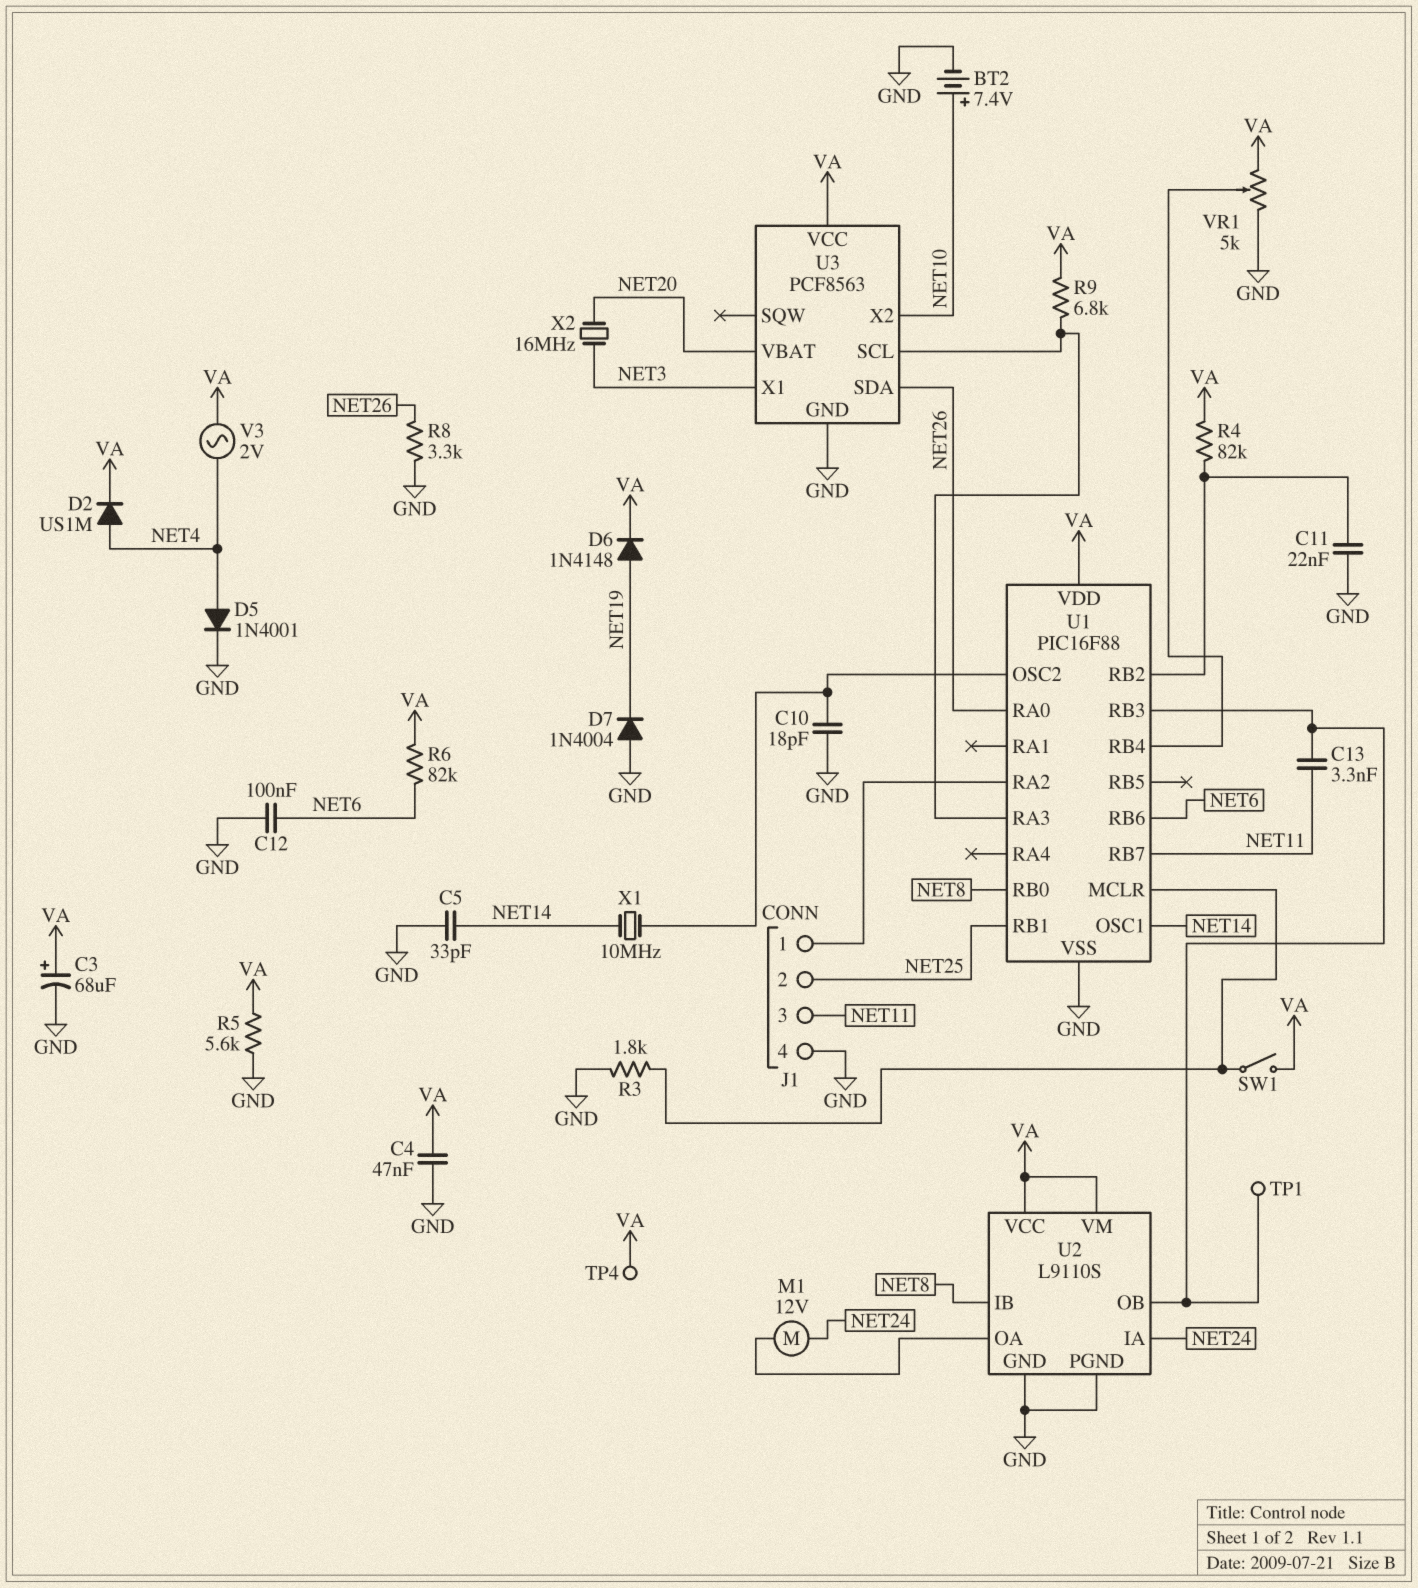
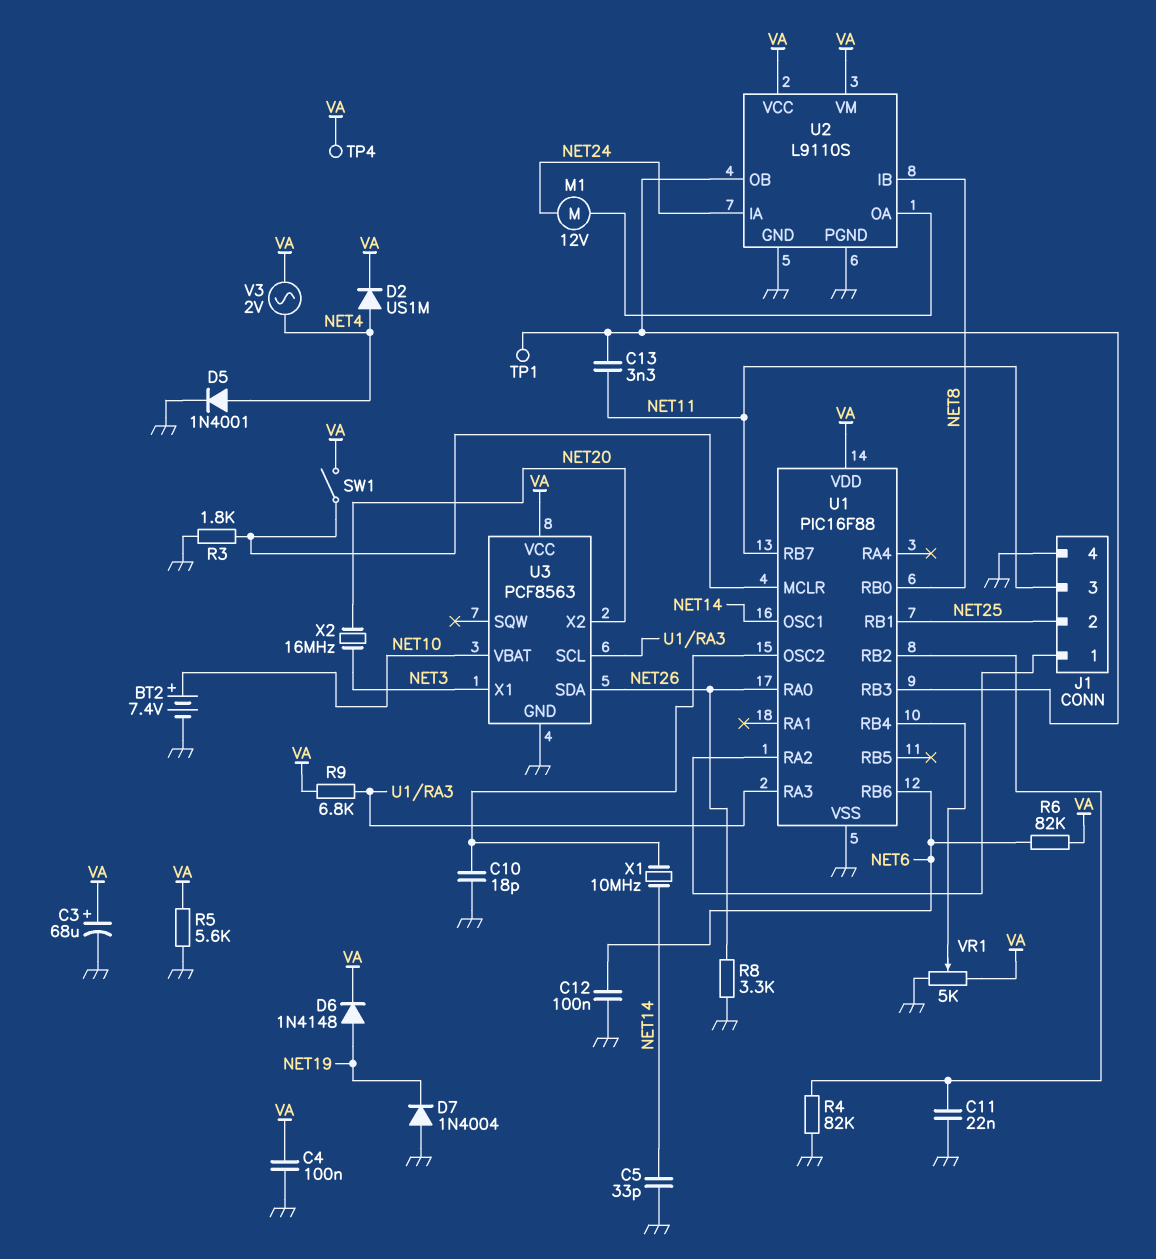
C4: 47nF (GND, VA) -> 100nF (GND, VA)
R4: 82k (U1/RB2, VA) -> 82k (GND, U1/RB2)
U3 pin VBAT: NET20 -> NET10
U3 pin X2: NET10 -> NET20

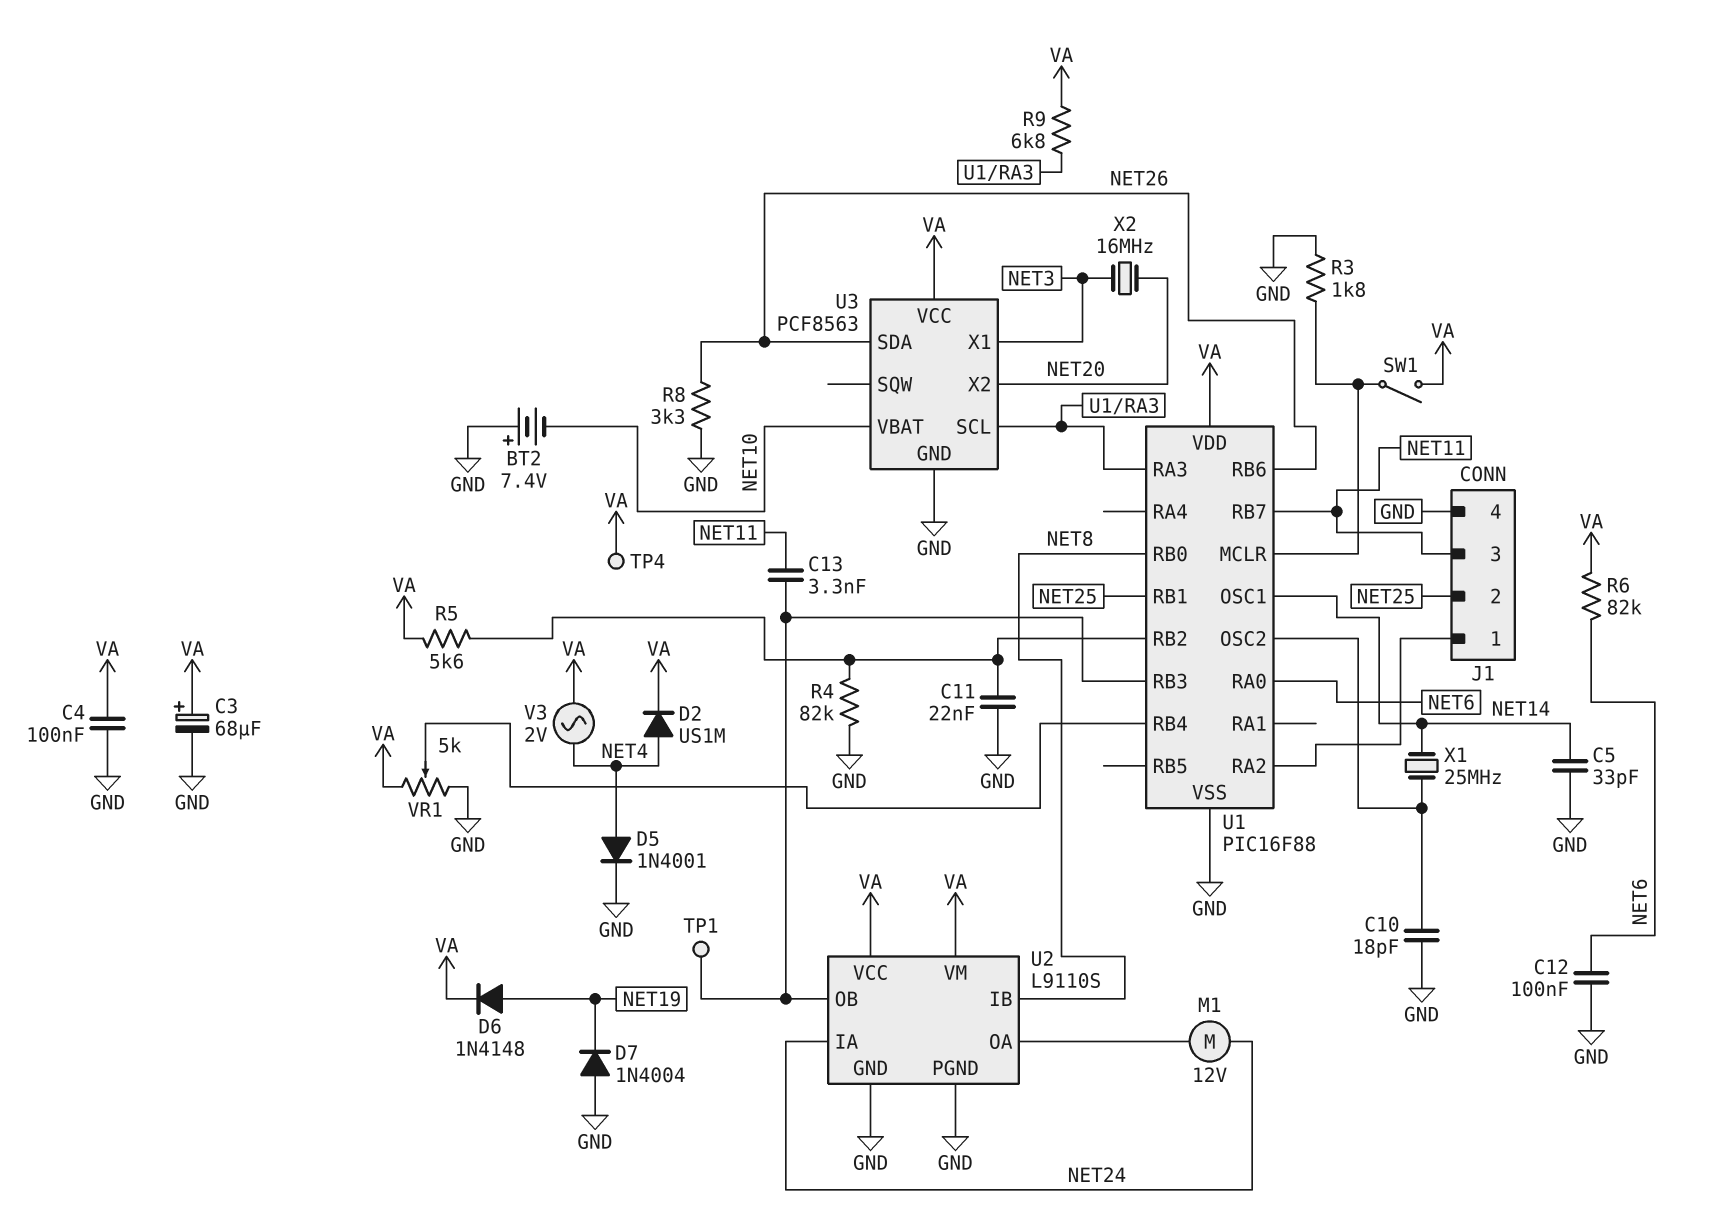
BT2: 7.4V (plus NET10, minus GND) -> 7.4V (plus GND, minus NET10)
R5: 5.6k (GND, VA) -> 5.6k (U1/RB2, VA)
U1 pin RA0: NET26 -> NET6
U1 pin RB6: NET6 -> NET26
X1: 10MHz (NET14, U1/OSC2) -> 25MHz (NET14, U1/OSC2)

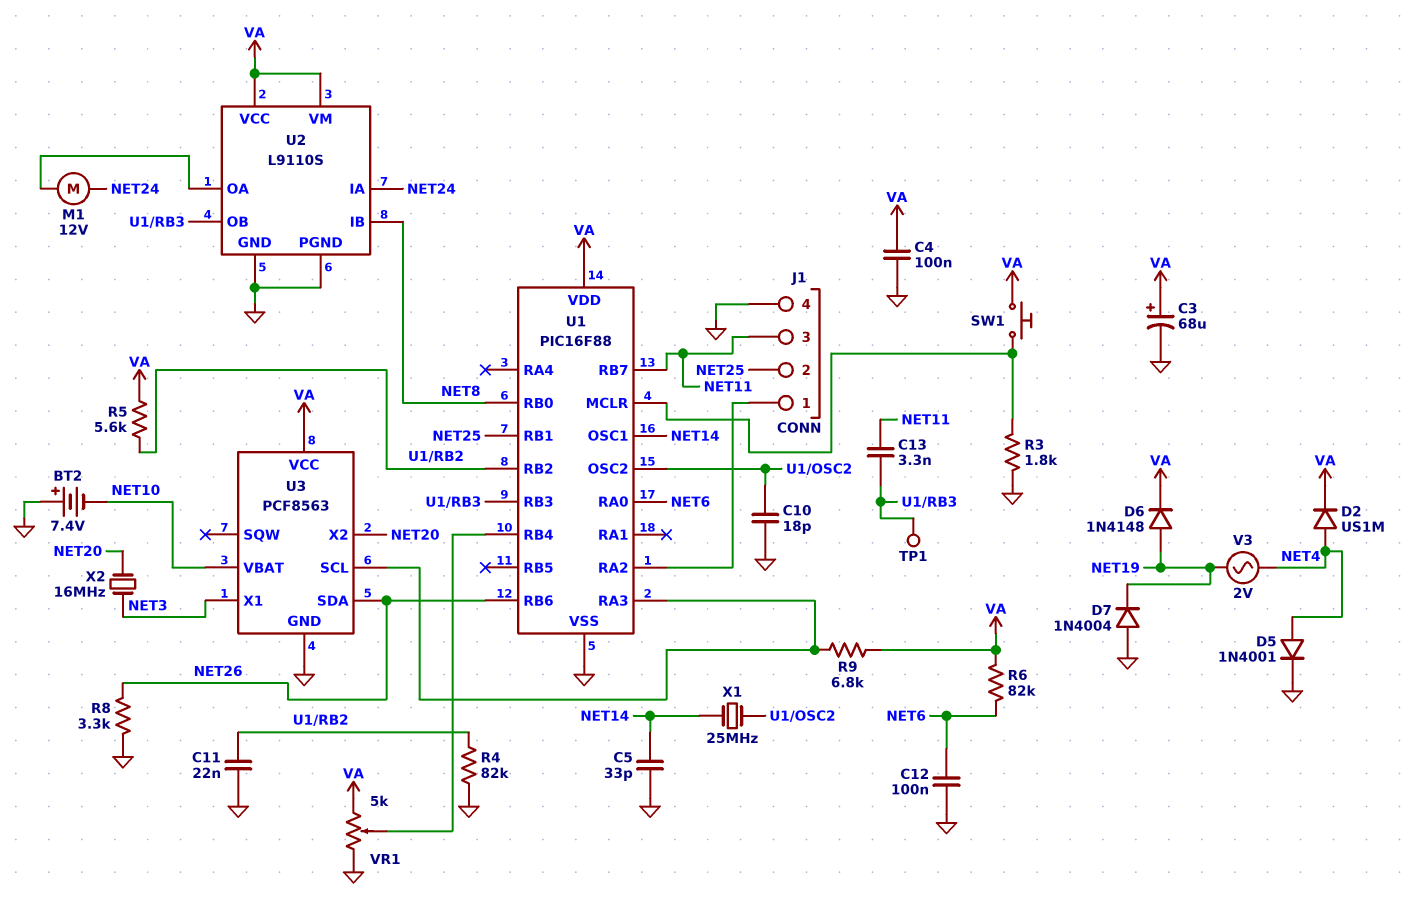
SW1: switch (U1/MCLR, VA) -> button (U1/MCLR, VA)
TP4: test point (VA) -> none
V3: AC 2V (NET4, VA) -> AC 2V (NET4, NET19)

